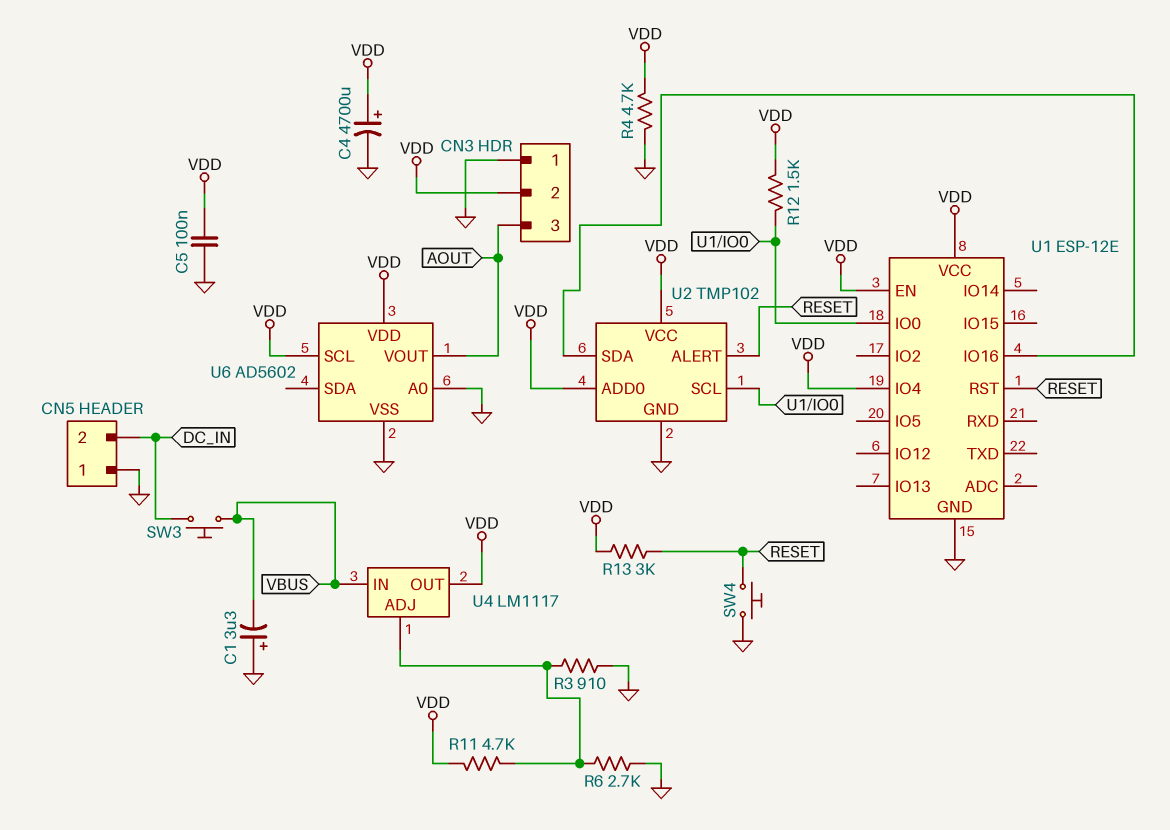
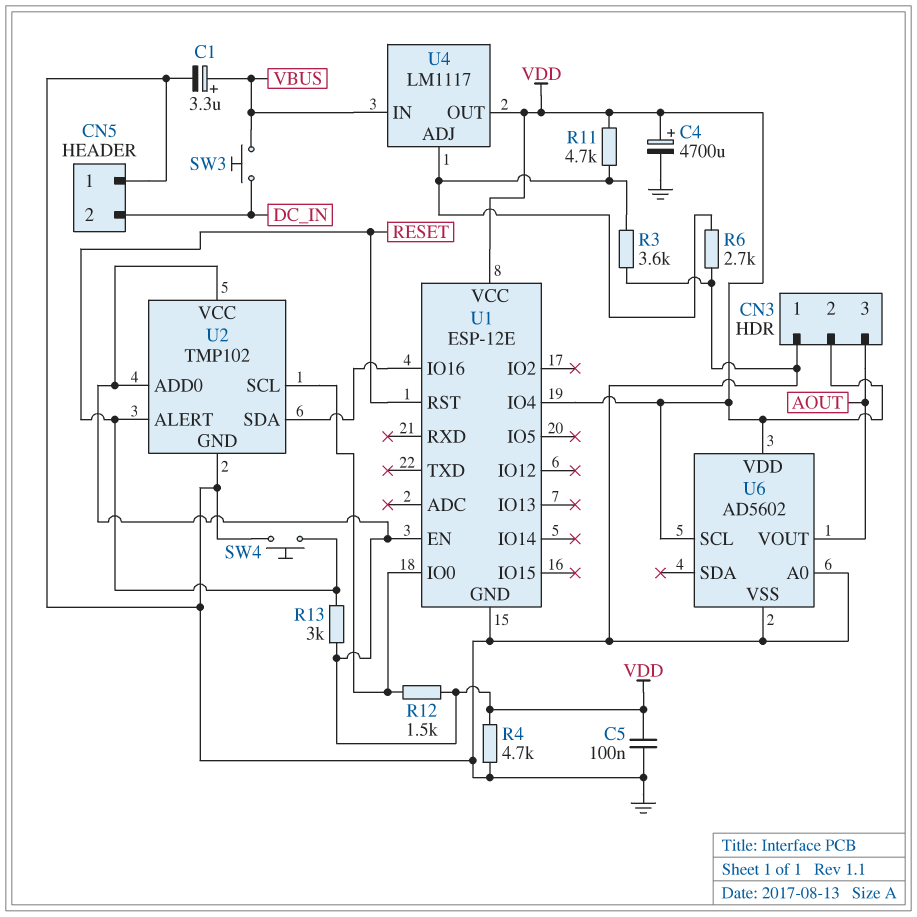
C1: 3.3uF (plus GND, minus VBUS) -> 3.3uF (plus VBUS, minus GND)
R3: 910 (GND, U4/ADJ) -> 3.6k (GND, U4/ADJ)

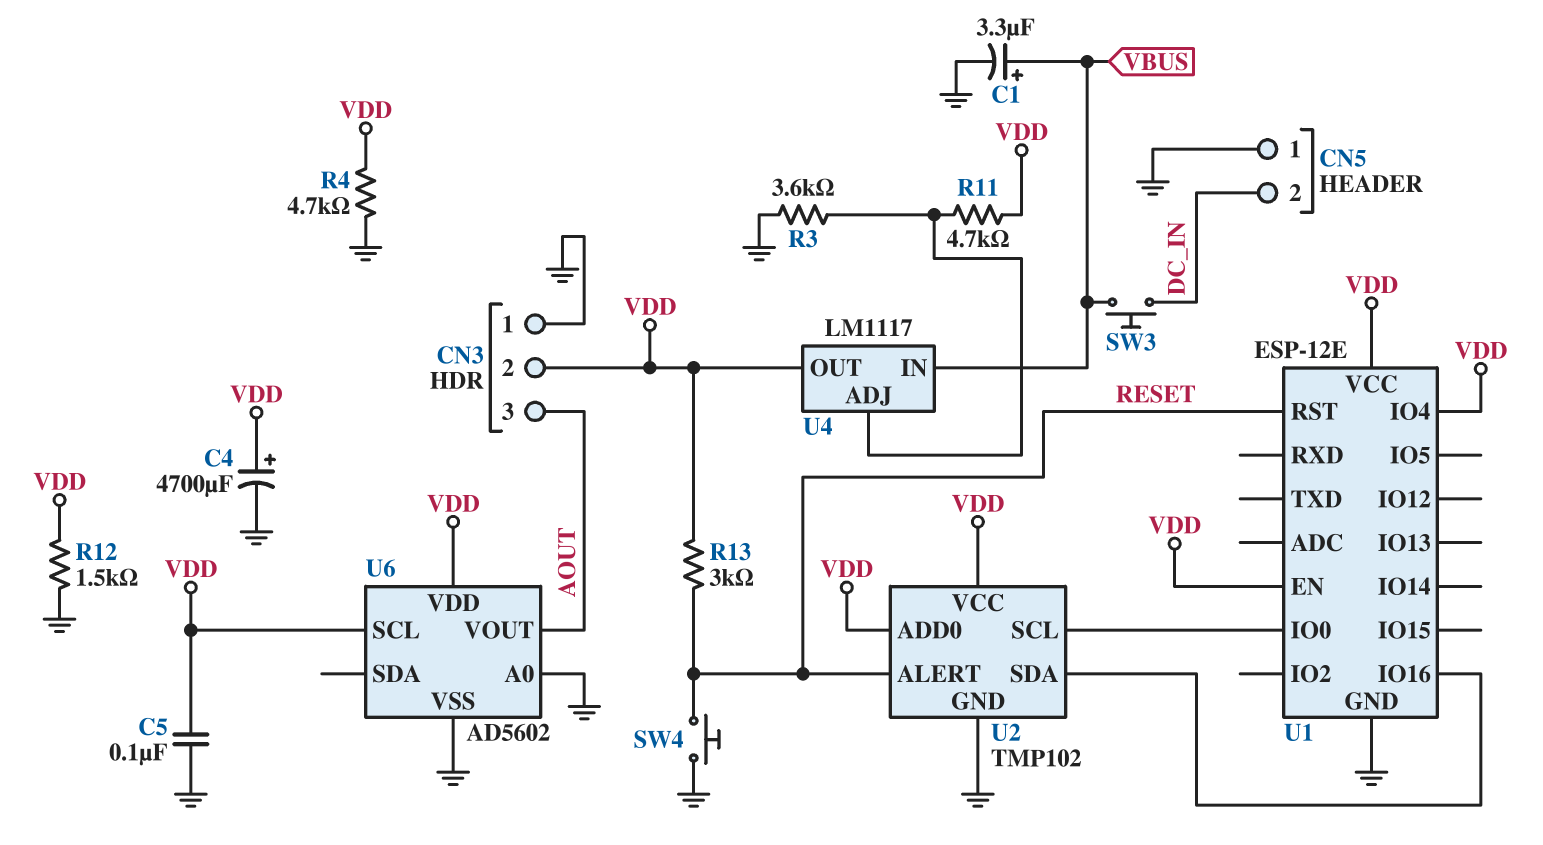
R6: 2.7k (GND, U4/ADJ) -> none
R12: 1.5k (U1/IO0, VDD) -> 1.5k (GND, VDD)

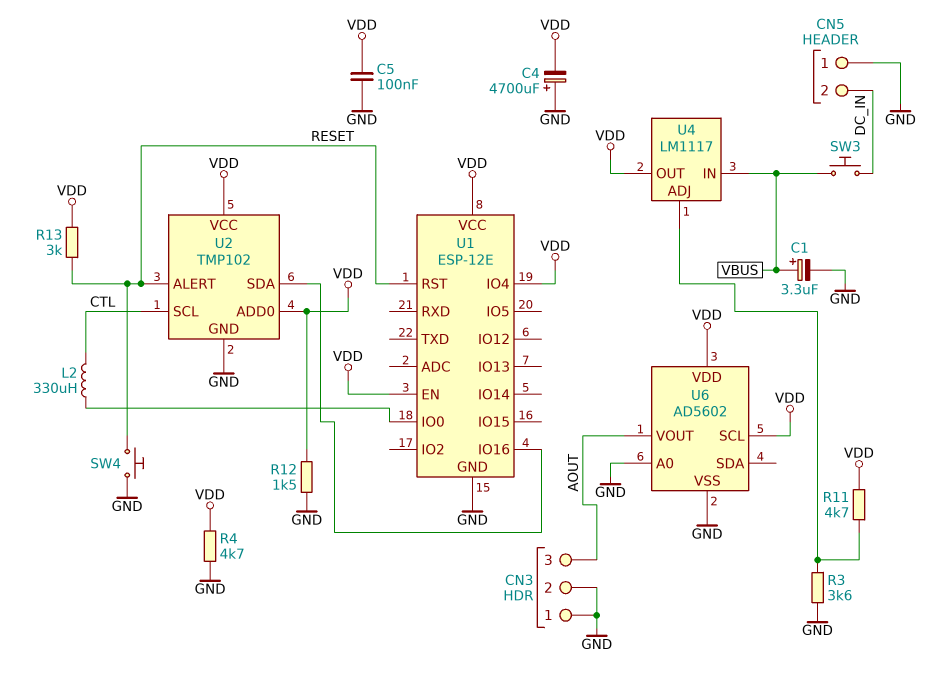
C4: 4700uF (plus VDD, minus GND) -> 4700uF (plus GND, minus VDD)
CN3 pin 2: VDD -> GND
L2: none -> 330uH (CTL, U1/IO0)
U2 pin SCL: U1/IO0 -> CTL

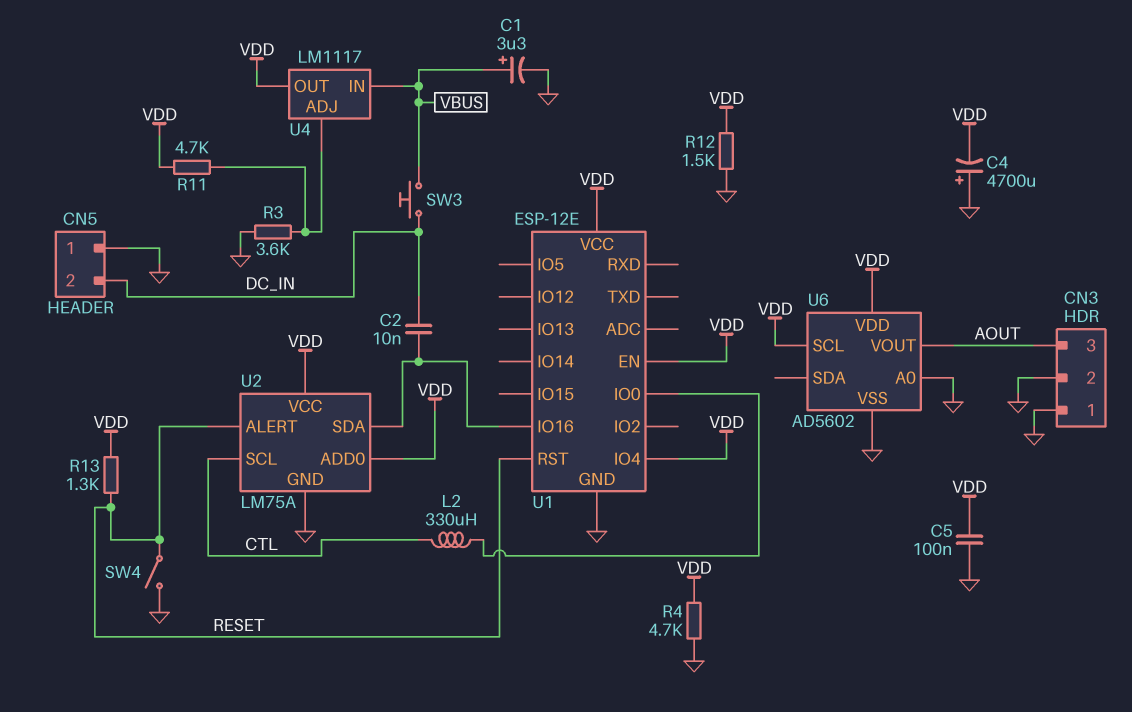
C2: none -> 10nF (DC_IN, U1/IO16)
R13: 3k (RESET, VDD) -> 1.3k (RESET, VDD)
SW4: button (GND, RESET) -> switch (GND, RESET)
U2: TMP102 -> LM75A

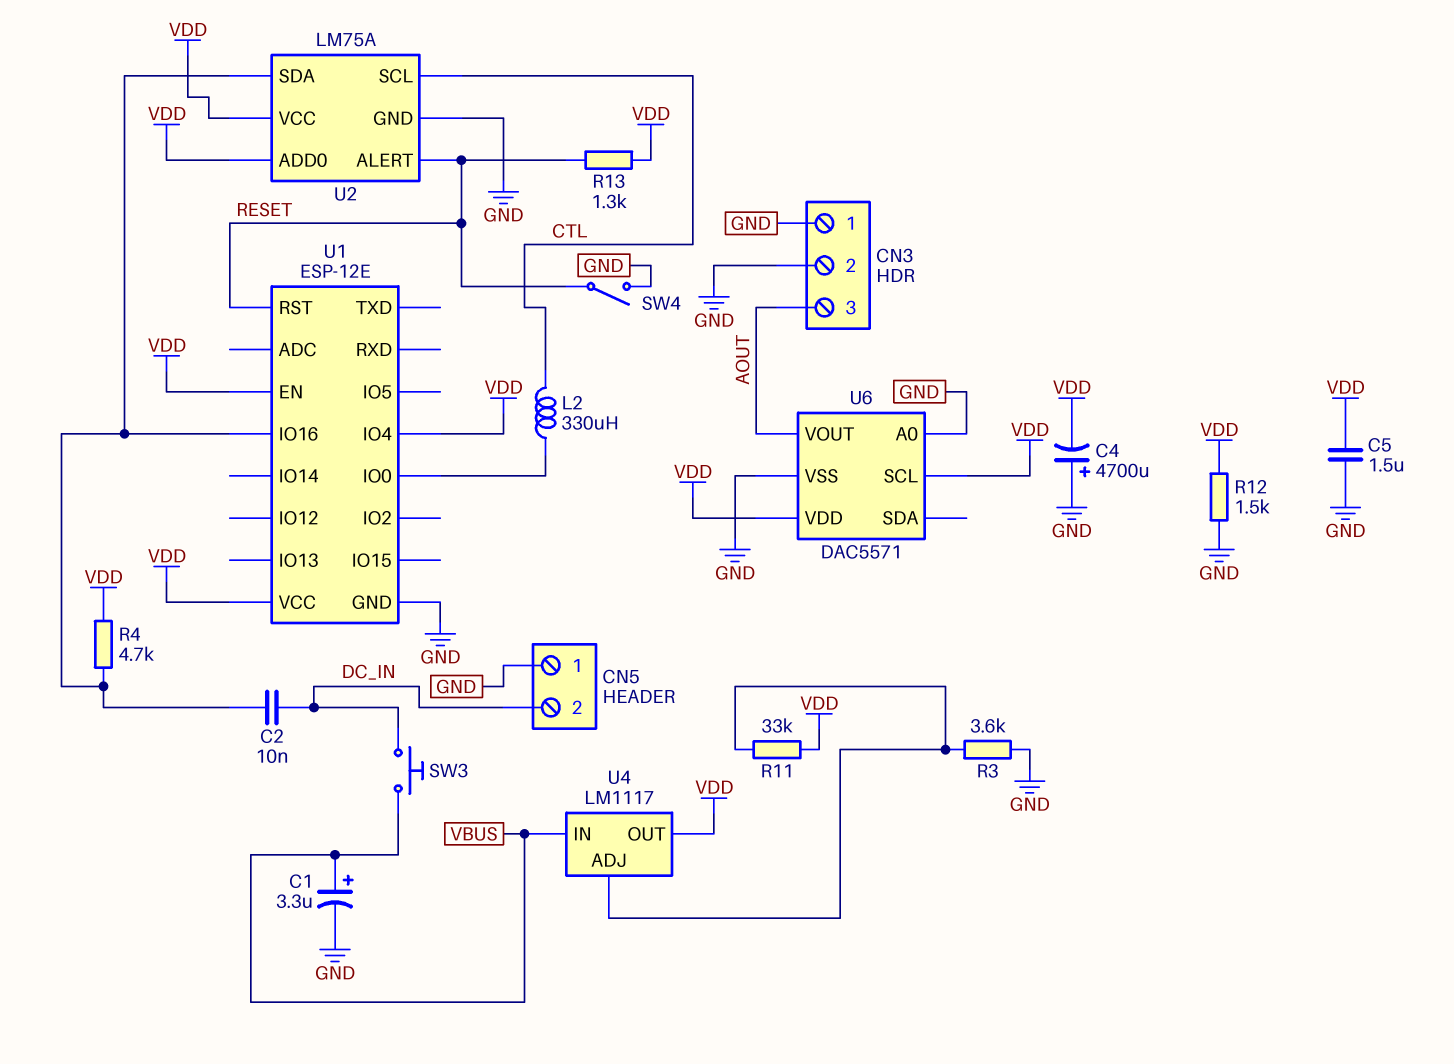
C5: 100nF (GND, VDD) -> 1.5uF (GND, VDD)
R4: 4.7k (GND, VDD) -> 4.7k (U1/IO16, VDD)
R11: 4.7k (U4/ADJ, VDD) -> 33k (U4/ADJ, VDD)
U6: AD5602 -> DAC5571

